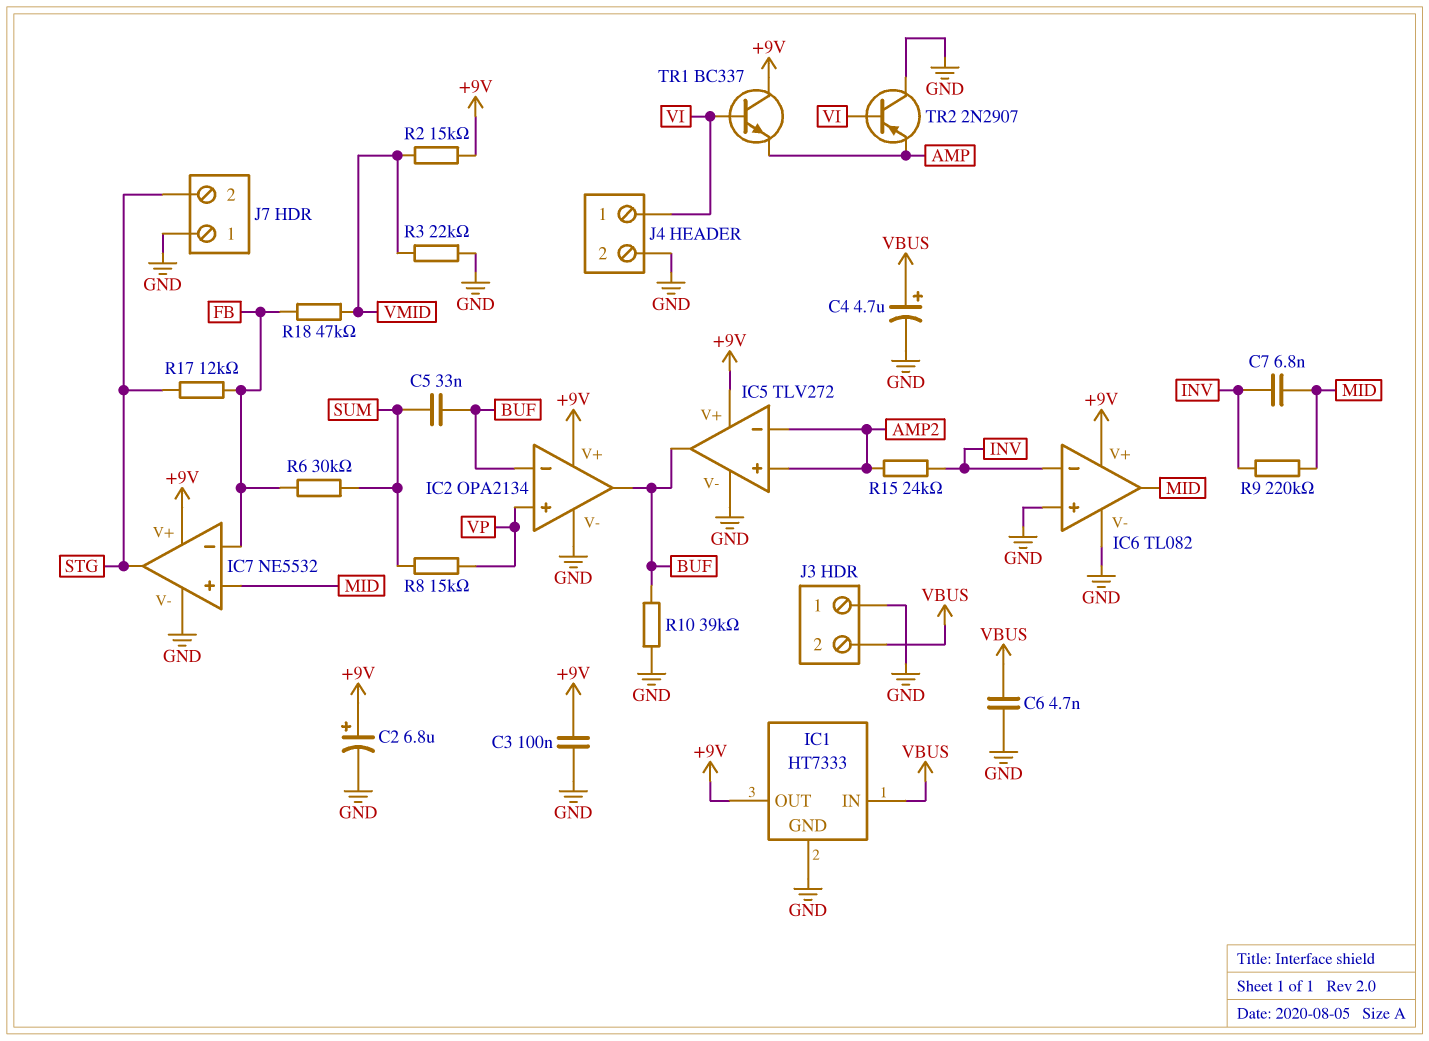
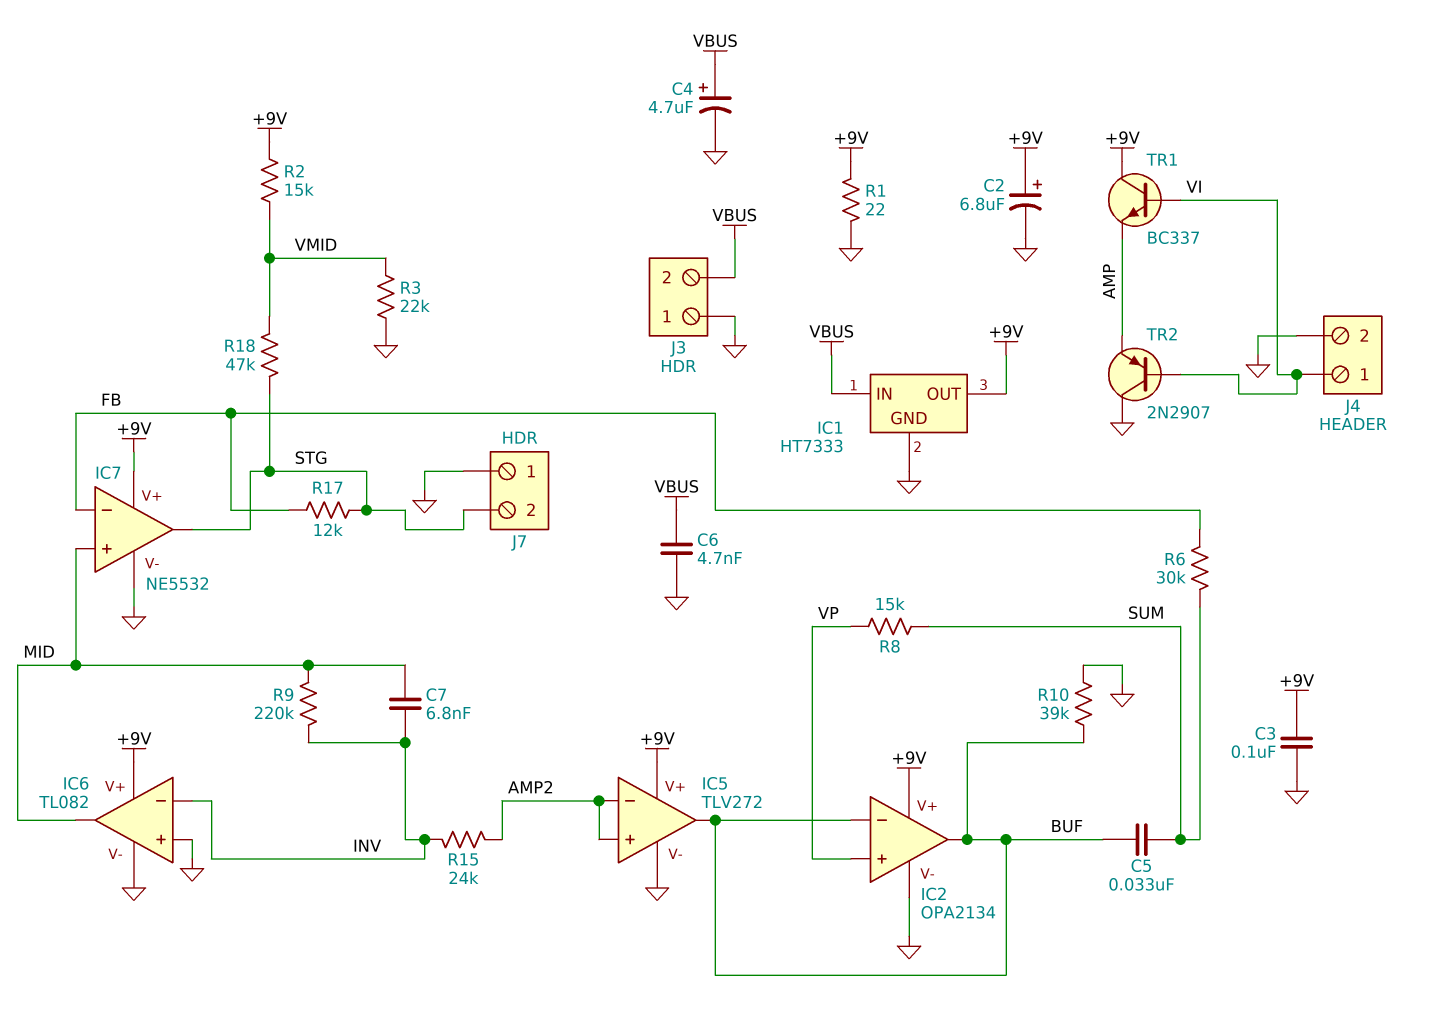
R1: none -> 22 (+9V, GND)
R18: 47k (FB, VMID) -> 47k (STG, VMID)

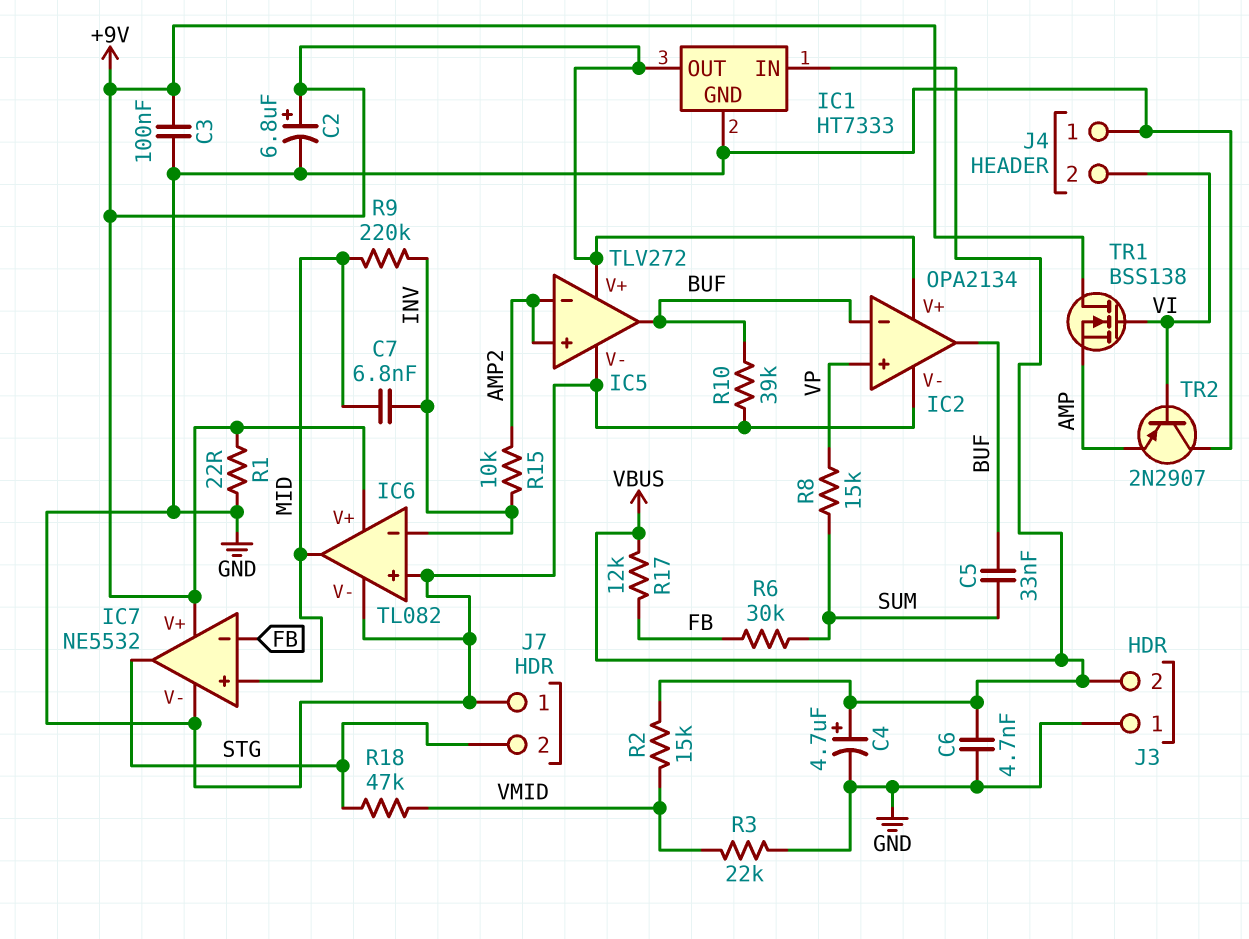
J4 pin 1: VI -> GND
J4 pin 2: GND -> VI
R2: 15k (+9V, VMID) -> 15k (VBUS, VMID)
R15: 24k (AMP2, INV) -> 10k (AMP2, INV)
R17: 12k (FB, STG) -> 12k (FB, VBUS)
TR1: NPN BC337 (B VI, C +9V, E AMP) -> NMOS BSS138 (G VI, D +9V, S AMP)

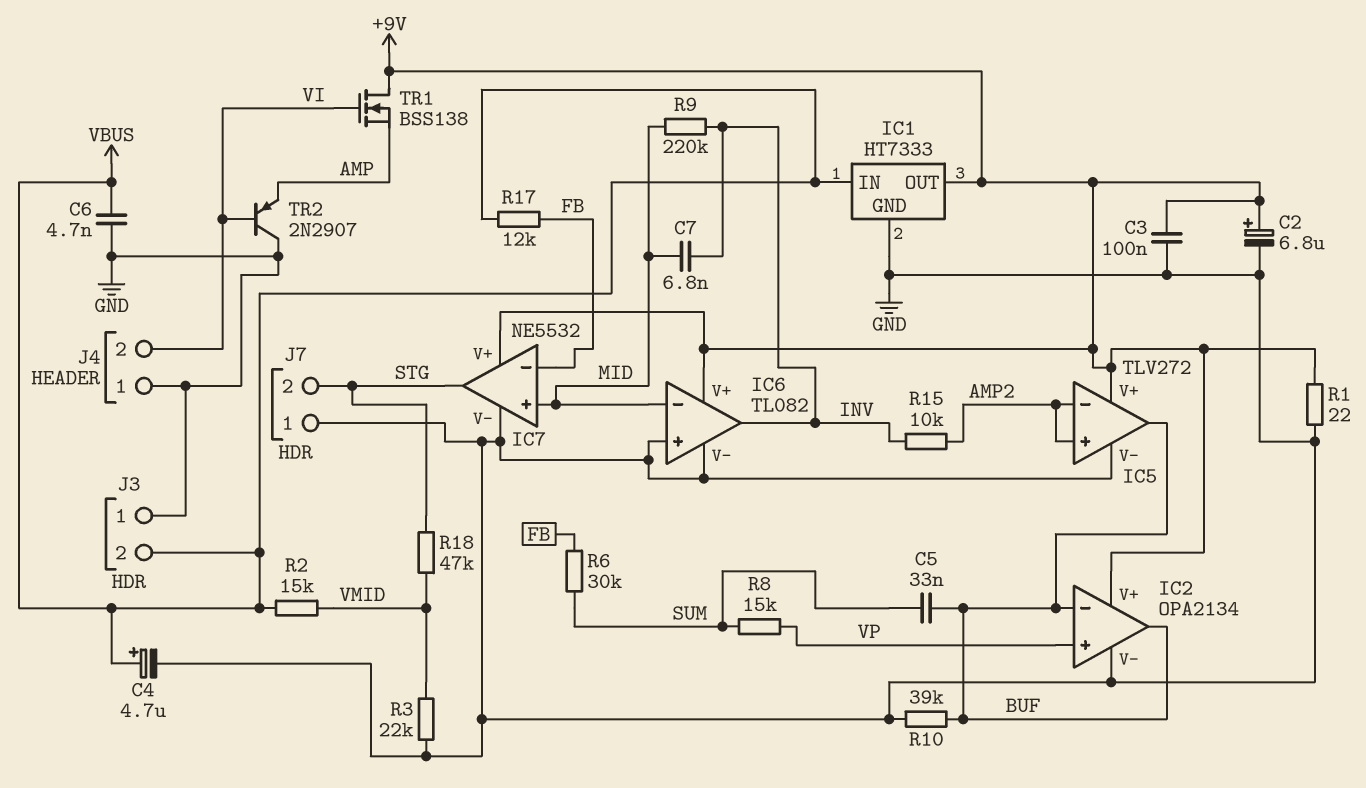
IC6 pin in-: INV -> MID
IC6 pin out: MID -> INV

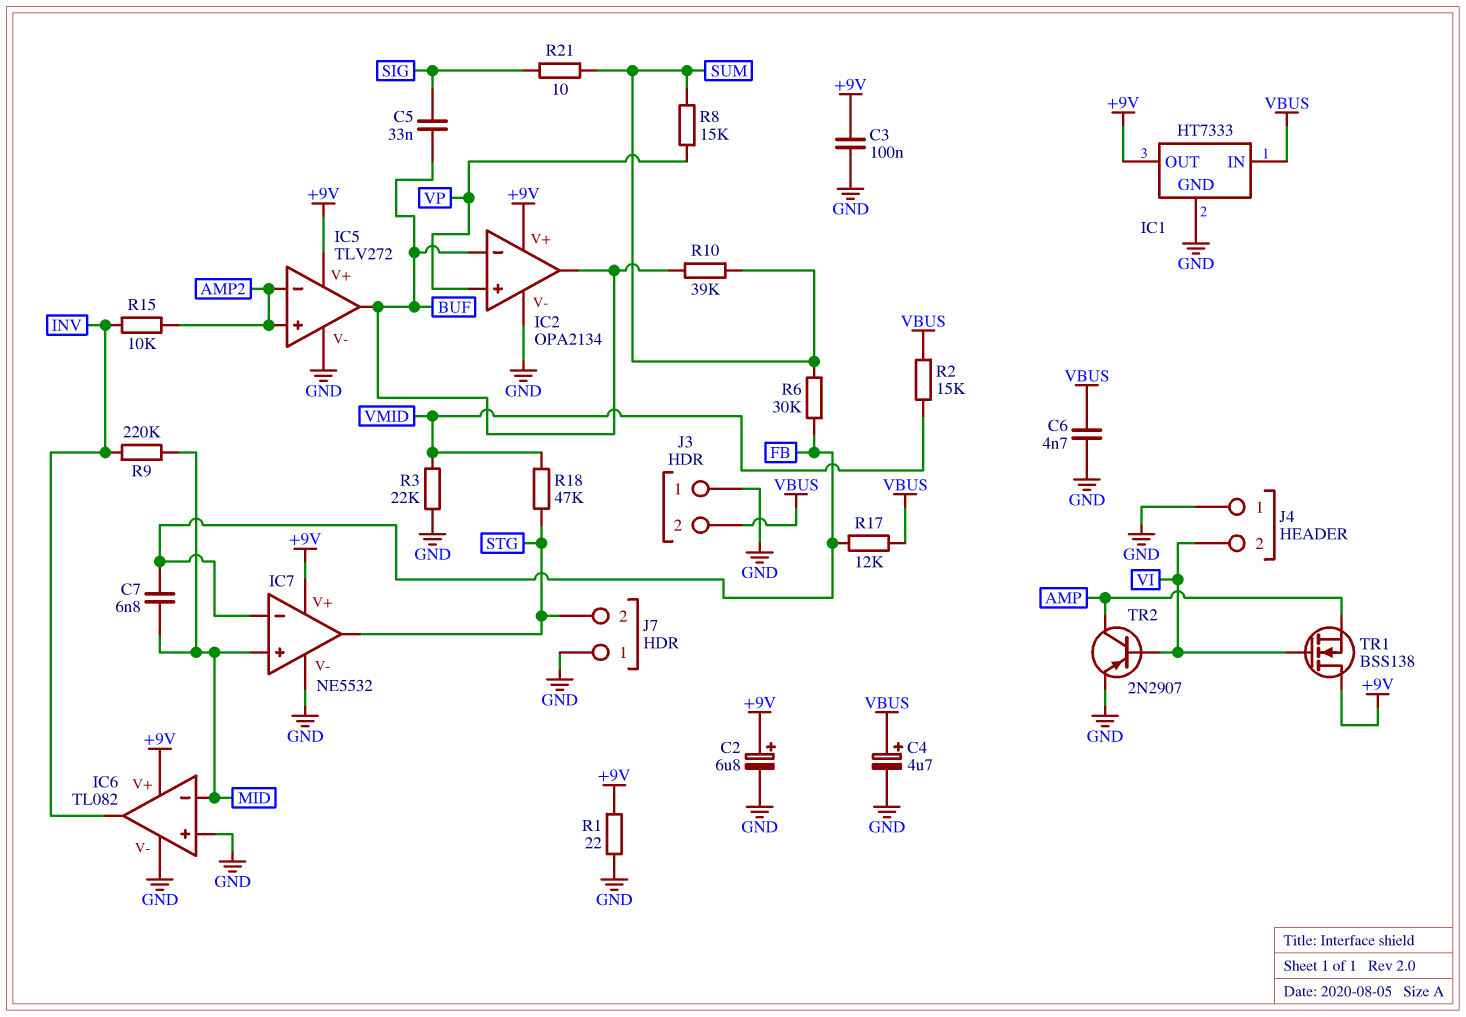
C5: 33nF (BUF, SUM) -> 33nF (BUF, SIG)
C7: 6.8nF (INV, MID) -> 6.8nF (FB, MID)
R10: 39k (BUF, GND) -> 39k (BUF, SUM)
R21: none -> 10 (SIG, SUM)
TR2: PNP 2N2907 (B VI, C GND, E AMP) -> PNP 2N2907 (B VI, C AMP, E GND)

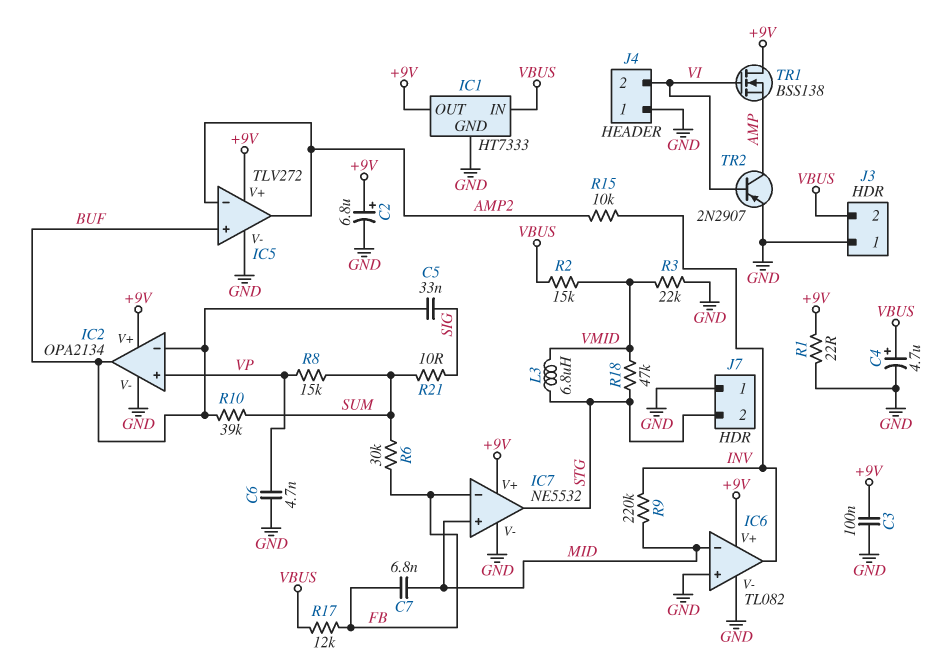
C6: 4.7nF (GND, VBUS) -> 4.7nF (GND, VP)
IC5 pin in+: AMP2 -> BUF
IC5 pin out: BUF -> AMP2
L3: none -> 6.8uH (STG, VMID)

